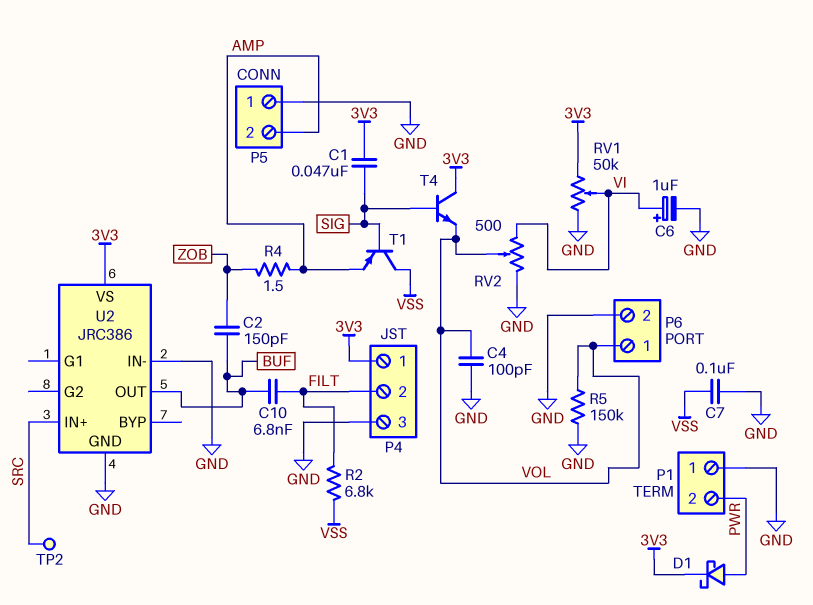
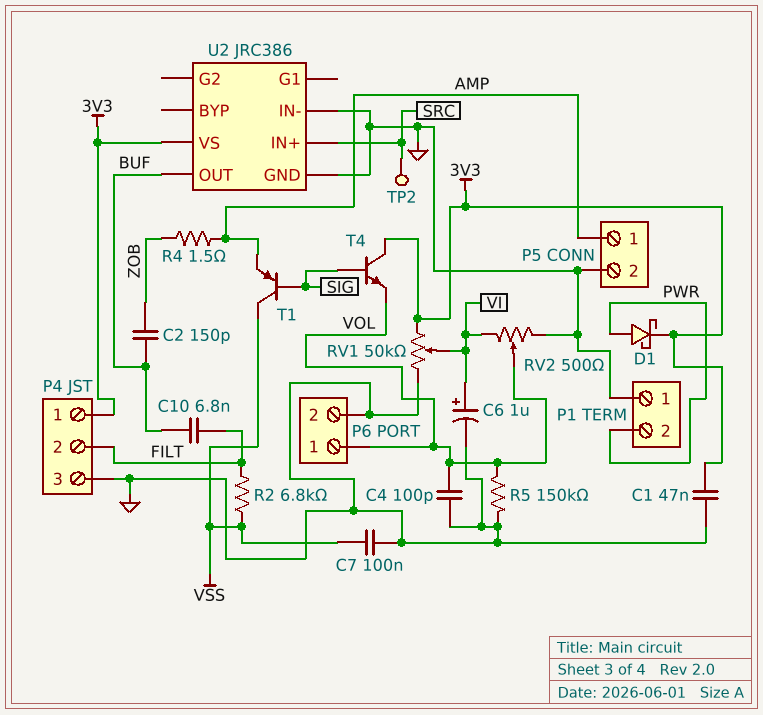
C1: 47nF (3V3, SIG) -> 47nF (3V3, GND)
P5 pin 1: GND -> AMP
P5 pin 2: AMP -> GND

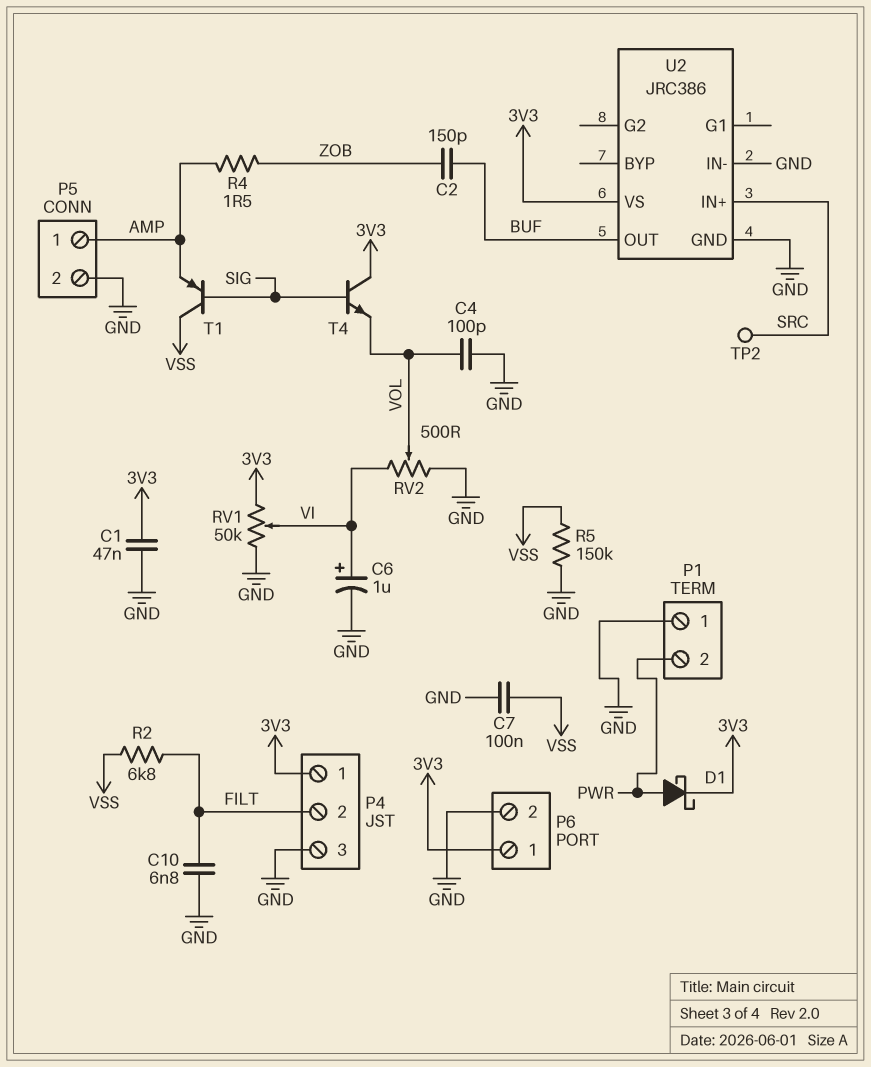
C10: 6.8nF (BUF, FILT) -> 6.8nF (FILT, GND)
P6 pin 1: VOL -> 3V3
R5: 150k (GND, VOL) -> 150k (GND, VSS)

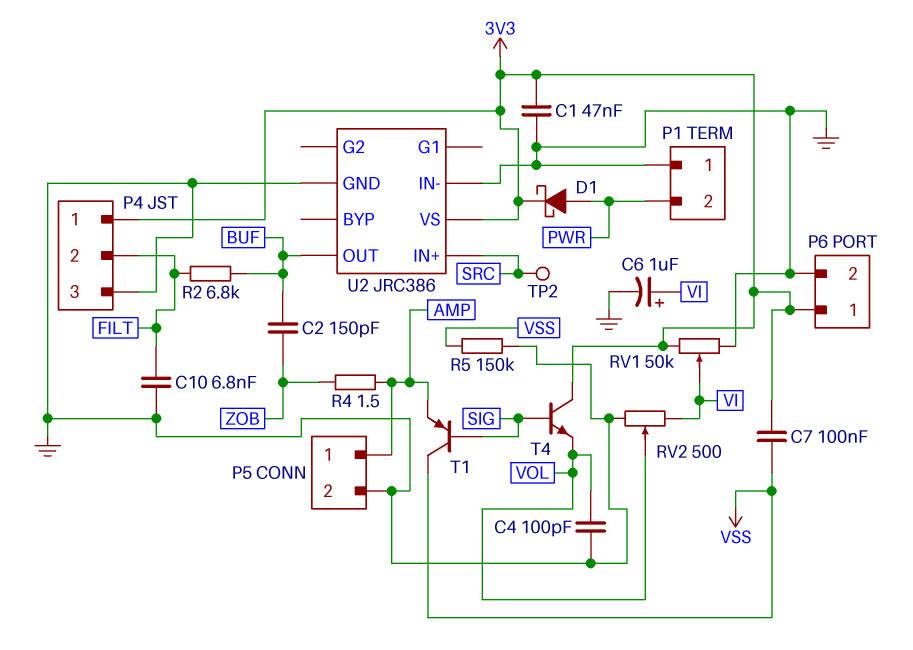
C7: 100nF (GND, VSS) -> 100nF (3V3, VSS)
R2: 6.8k (FILT, VSS) -> 6.8k (BUF, FILT)

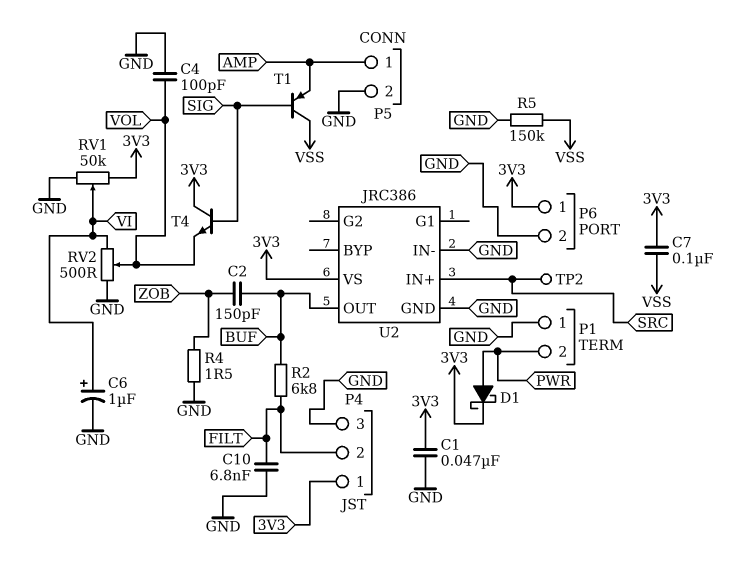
R4: 1.5 (AMP, ZOB) -> 1.5 (GND, ZOB)

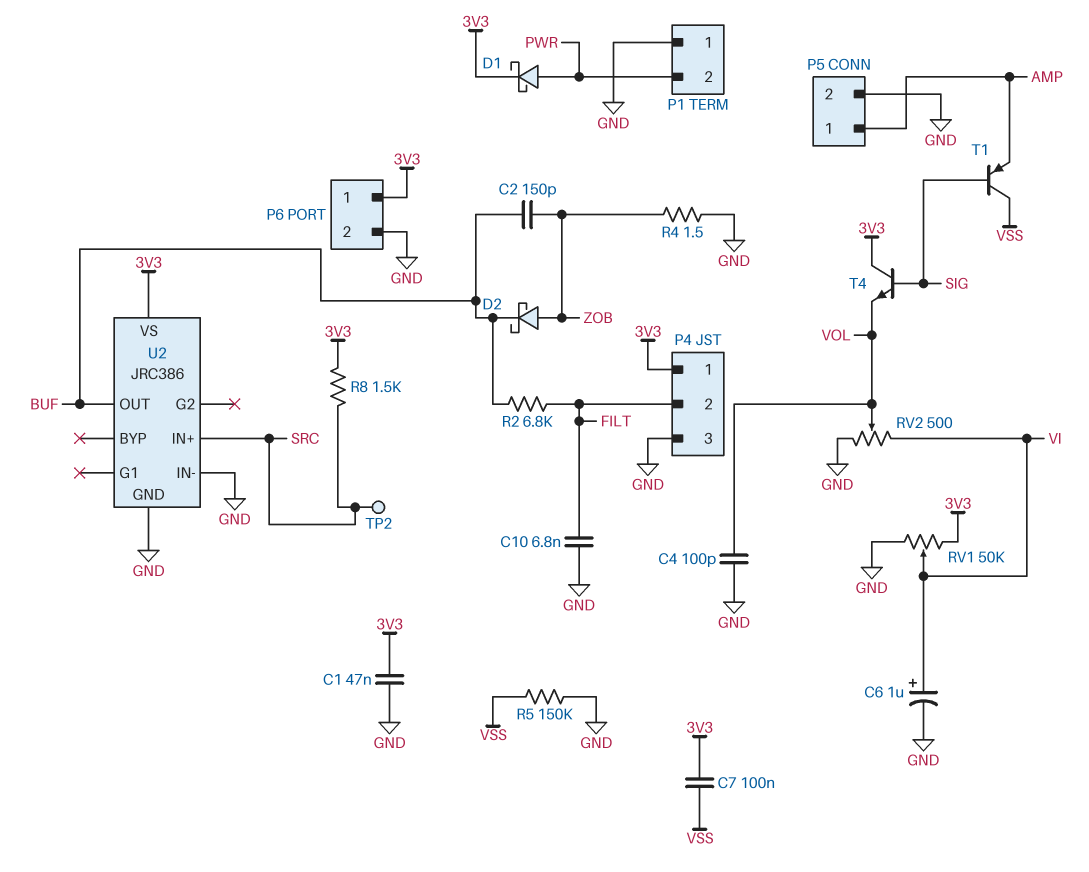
D2: none -> schottky (A ZOB, K BUF)
R8: none -> 1.5k (3V3, SRC)

